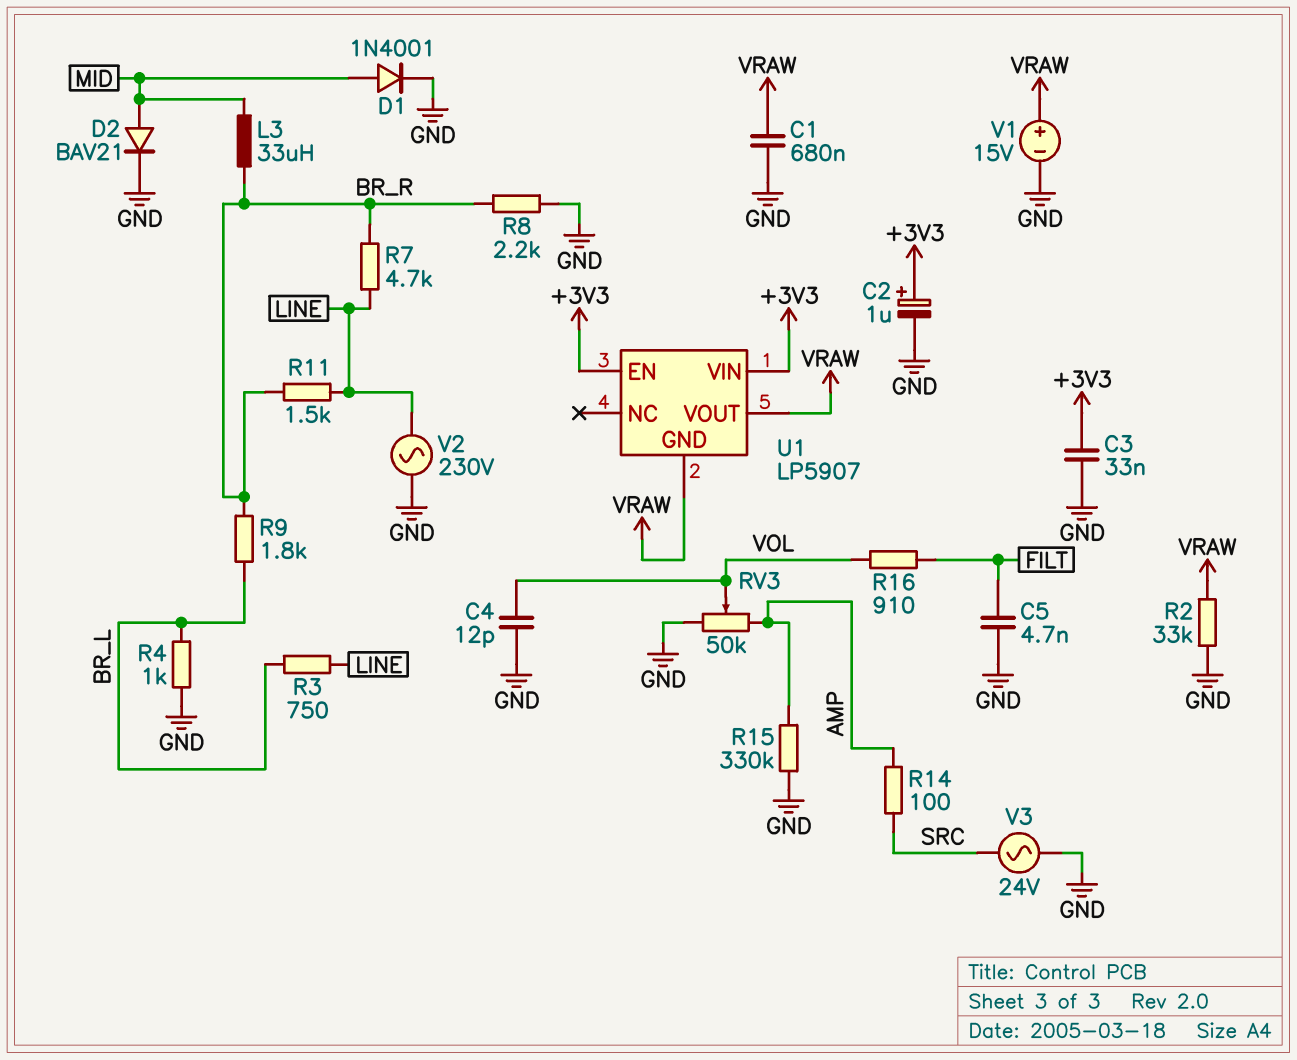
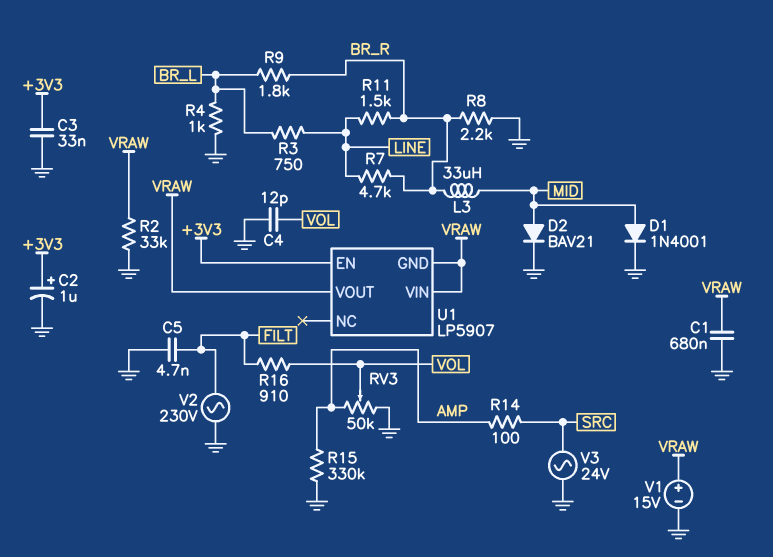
U1 pin VIN: +3V3 -> VRAW
V2: AC 230V (GND, LINE) -> AC 230V (FILT, GND)

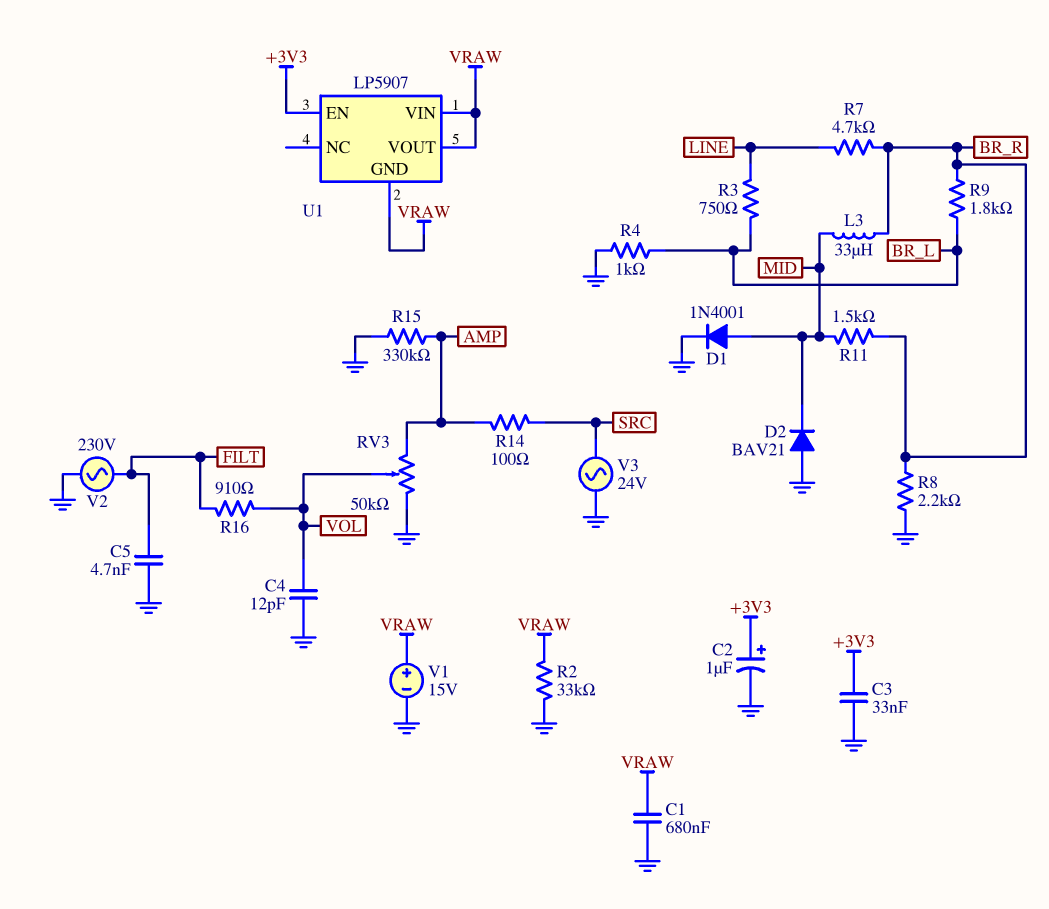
D2: diode BAV21 (A MID, K GND) -> diode BAV21 (A GND, K MID)
R11: 1.5k (BR_R, LINE) -> 1.5k (BR_R, MID)

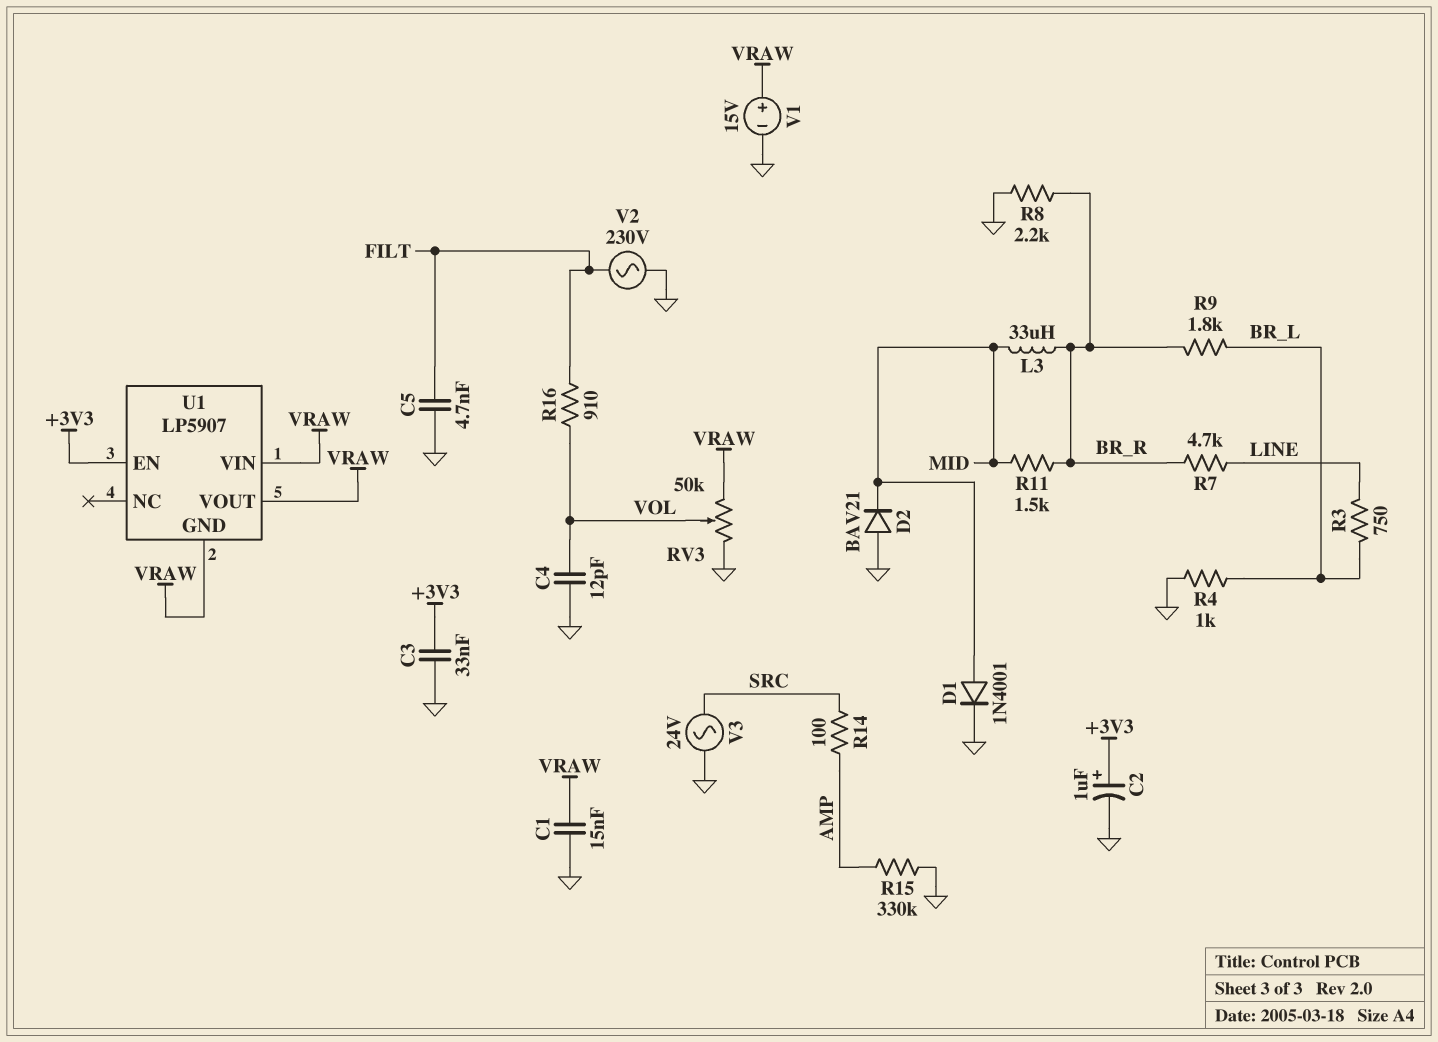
C1: 680nF (GND, VRAW) -> 15nF (GND, VRAW)
R2: 33k (GND, VRAW) -> none
RV3: 50k (AMP, GND, wiper VOL) -> 50k (GND, VRAW, wiper VOL)

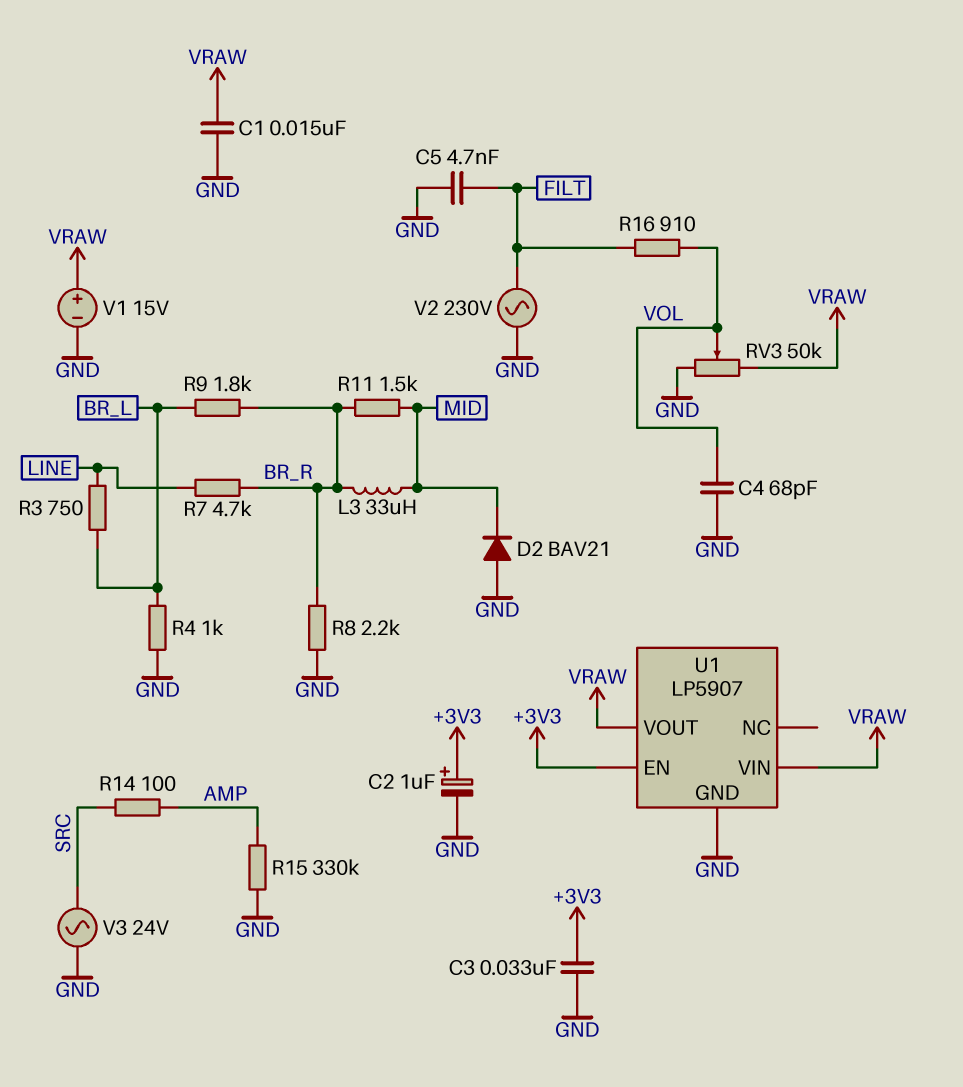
C4: 12pF (GND, VOL) -> 68pF (GND, VOL)
D1: diode 1N4001 (A MID, K GND) -> none
U1 pin GND: VRAW -> GND

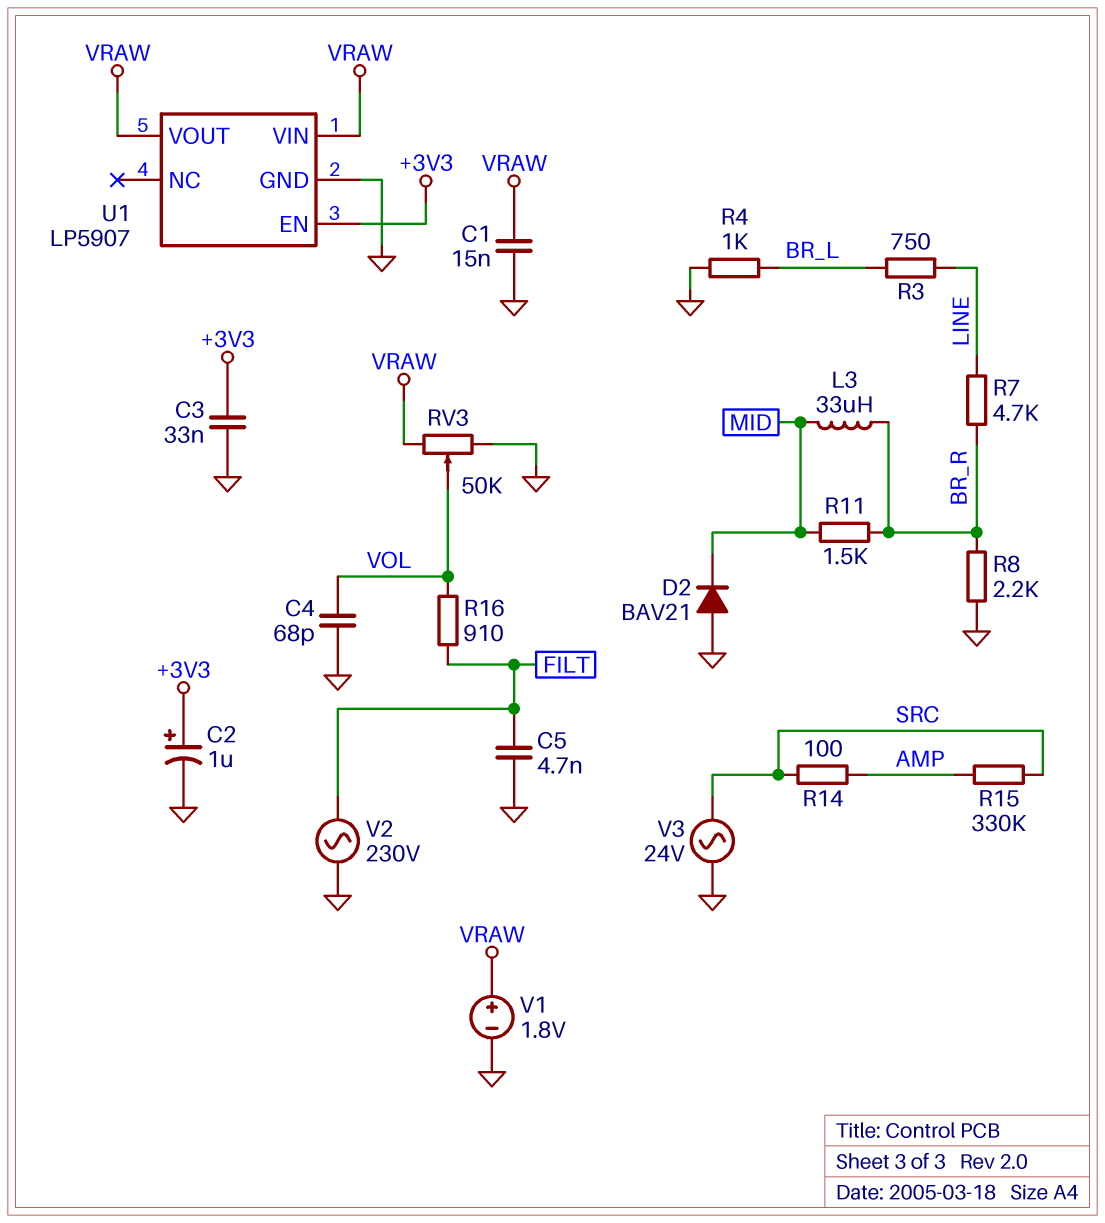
R9: 1.8k (BR_L, BR_R) -> none
R15: 330k (AMP, GND) -> 330k (AMP, SRC)
V1: 15V (plus VRAW, minus GND) -> 1.8V (plus VRAW, minus GND)

